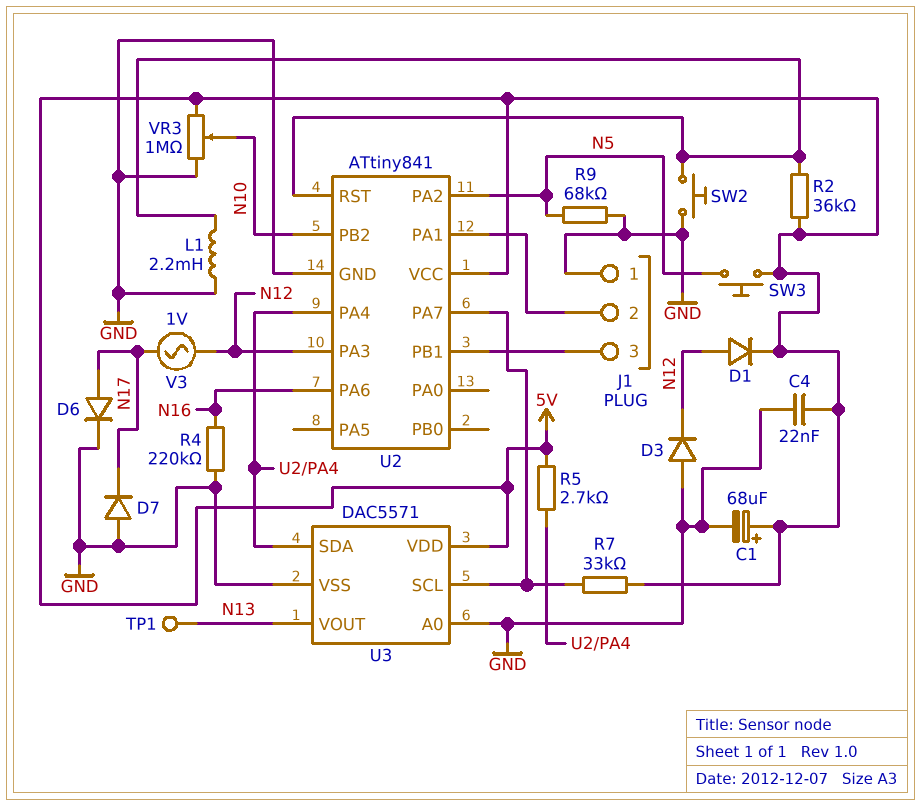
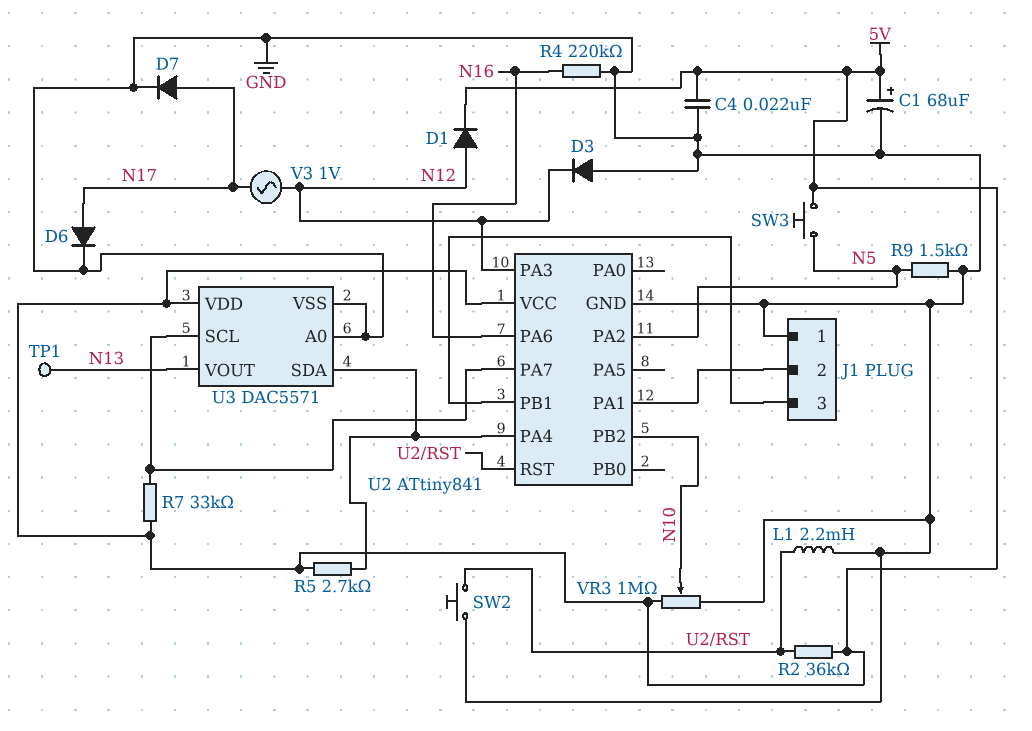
D7: diode (A GND, K N17) -> diode (A N17, K GND)
R9: 68k (GND, N5) -> 1.5k (GND, N5)

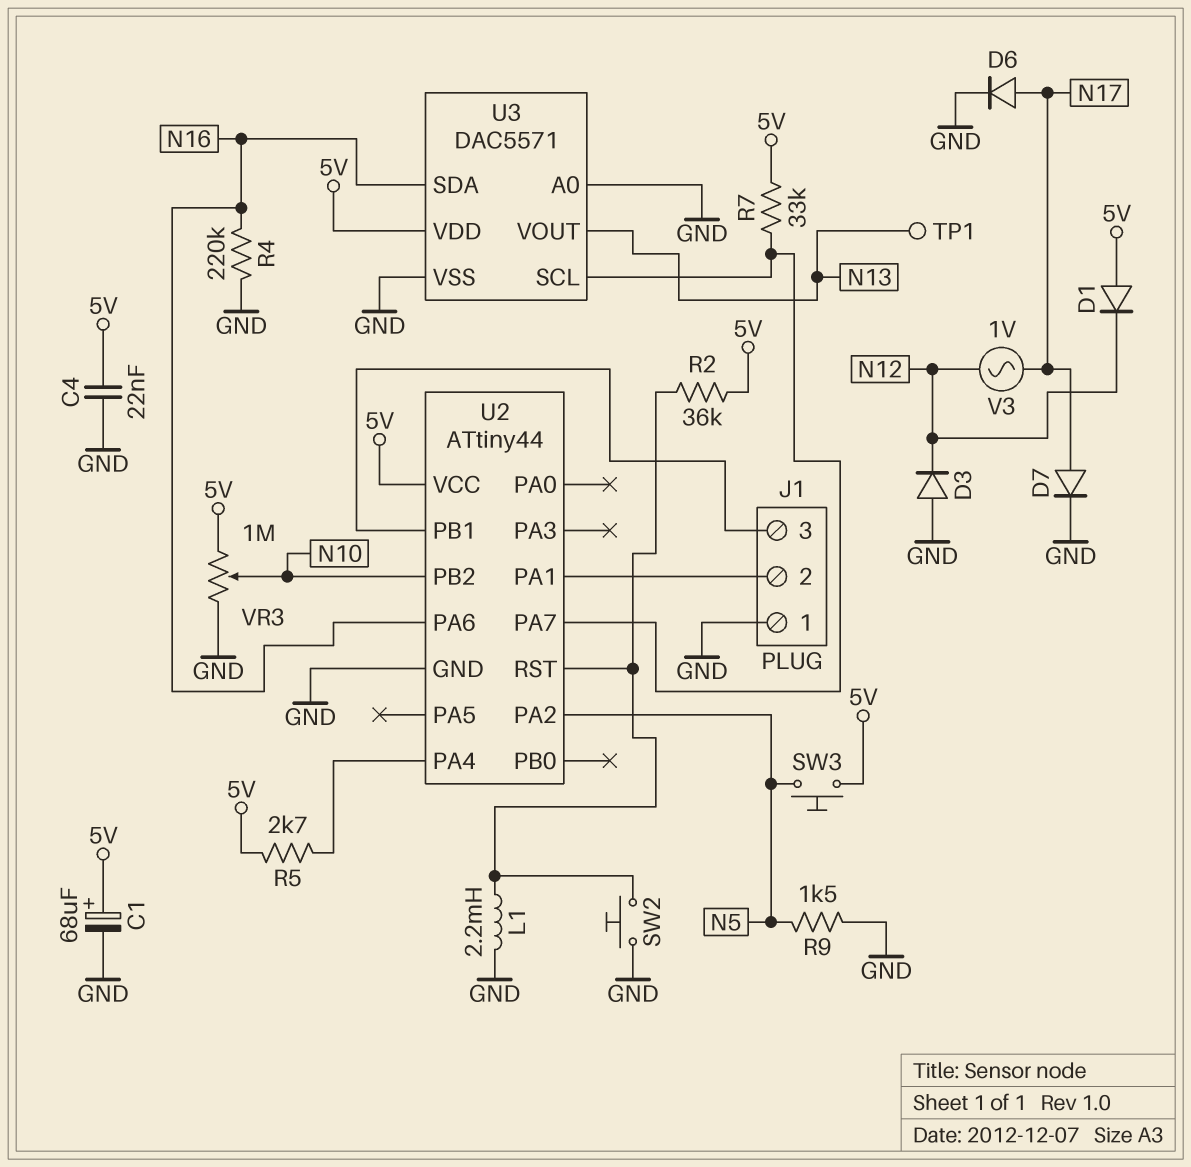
D1: diode (A N12, K 5V) -> diode (A 5V, K N12)
U2: ATtiny841 -> ATtiny44
U2 pin PA3: N12 -> none
U3 pin SDA: U2/PA4 -> N16

